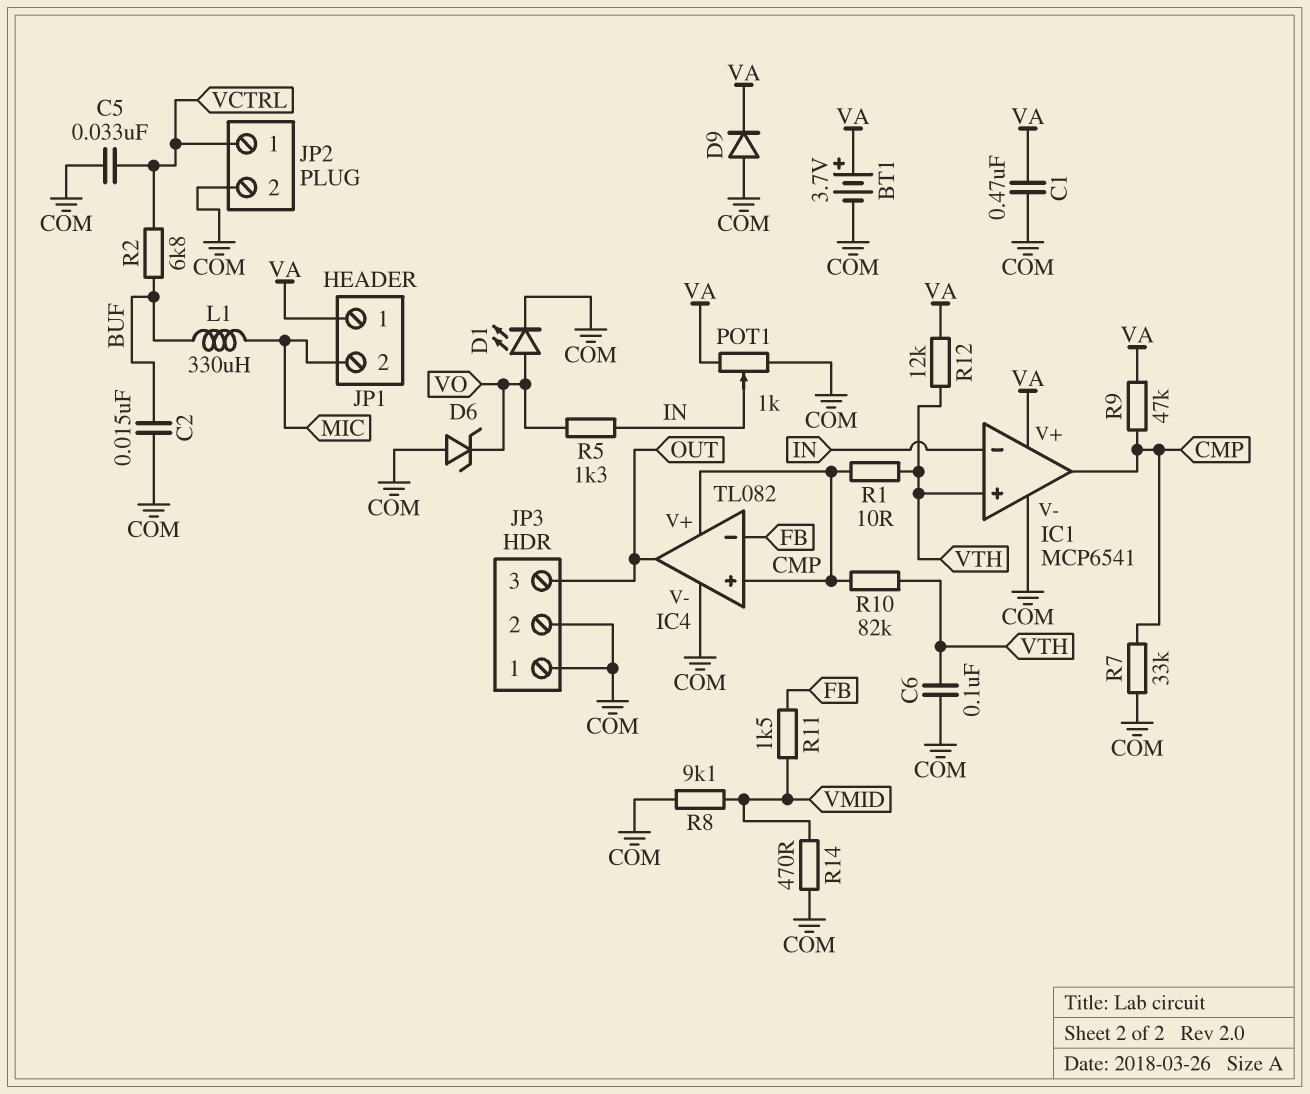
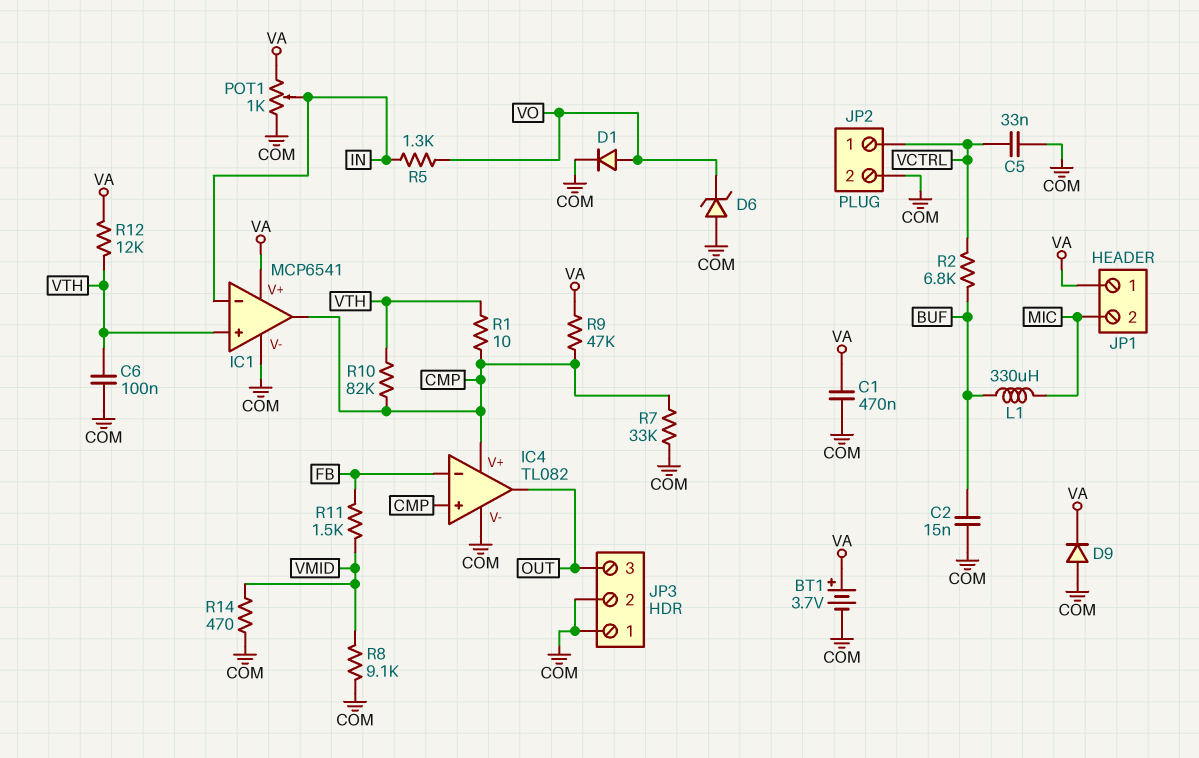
D1: LED (A VO, K COM) -> diode (A VO, K COM)

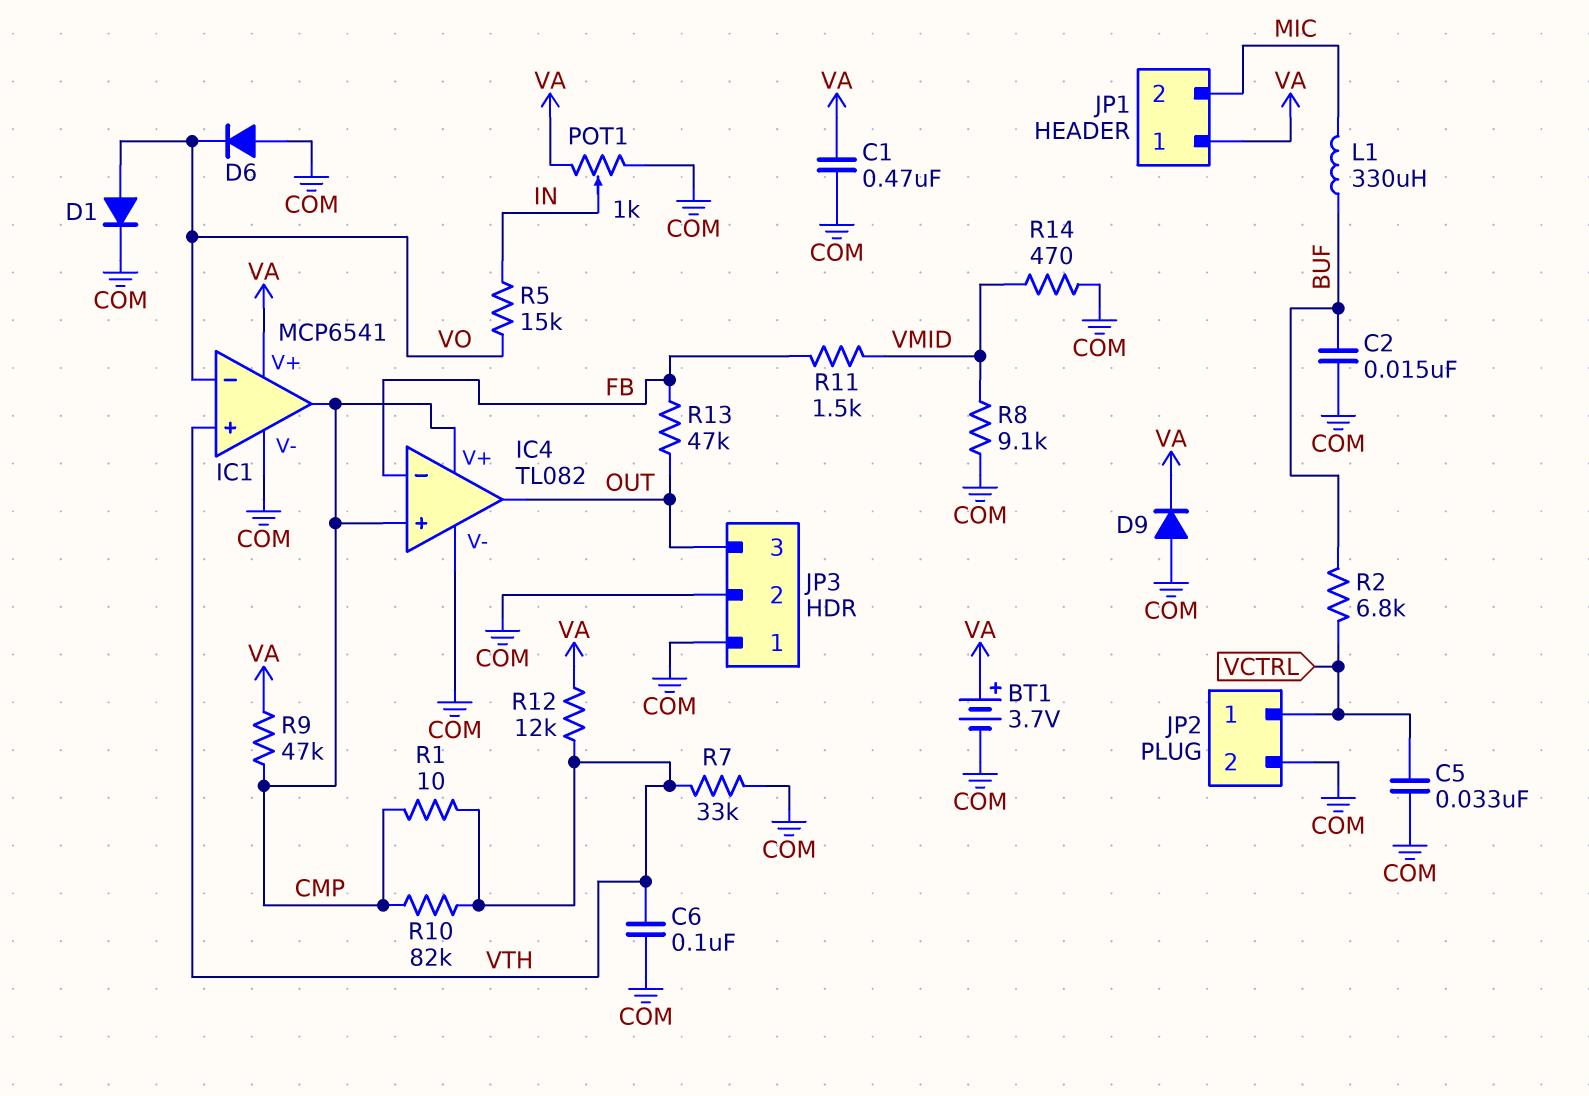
D6: zener (A COM, K VO) -> diode (A COM, K VO)
IC1 pin in-: IN -> VO
R5: 1.3k (IN, VO) -> 15k (IN, VO)
R7: 33k (CMP, COM) -> 33k (COM, VTH)
R13: none -> 47k (FB, OUT)

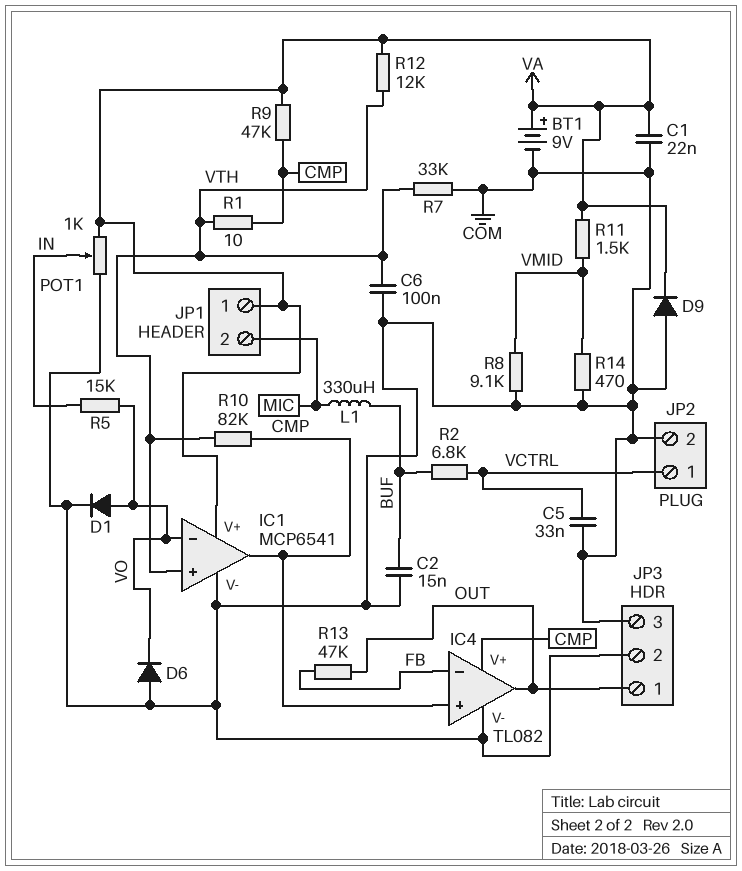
BT1: 3.7V (plus VA, minus COM) -> 9V (plus VA, minus COM)
C1: 470nF (COM, VA) -> 22nF (COM, VA)
JP3 pin 1: COM -> OUT
JP3 pin 3: OUT -> COM
R11: 1.5k (FB, VMID) -> 1.5k (VA, VMID)

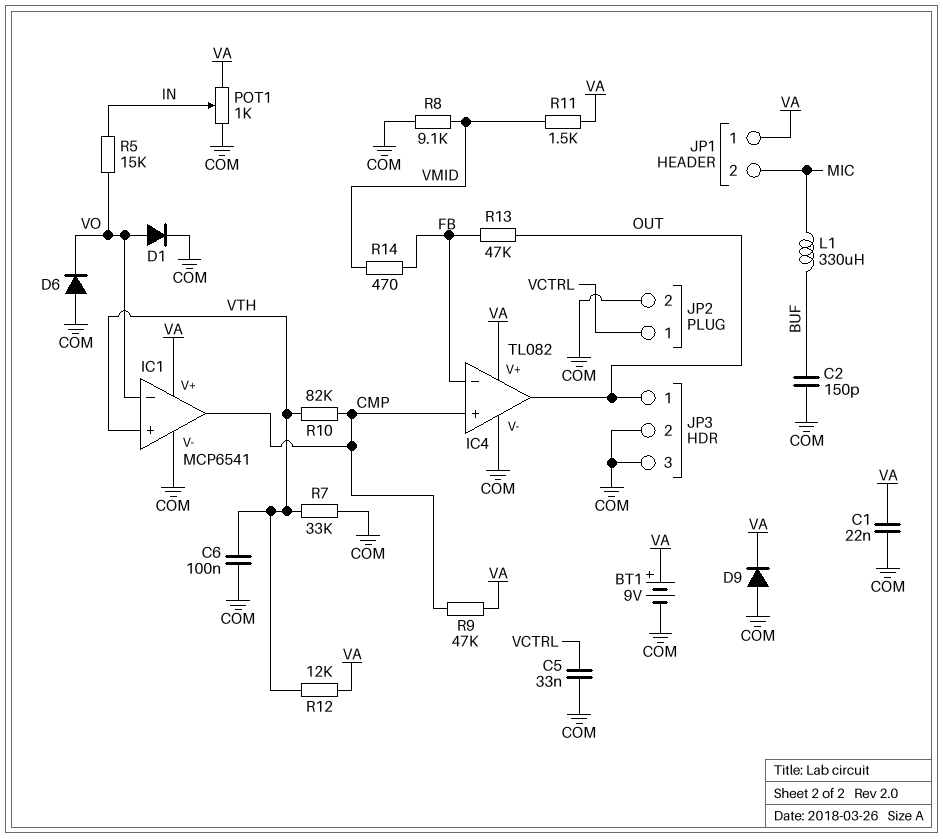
C2: 15nF (BUF, COM) -> 150pF (BUF, COM)
IC4 pin V+: CMP -> VA
R1: 10 (CMP, VTH) -> none
R2: 6.8k (BUF, VCTRL) -> none
R14: 470 (COM, VMID) -> 470 (FB, VMID)

